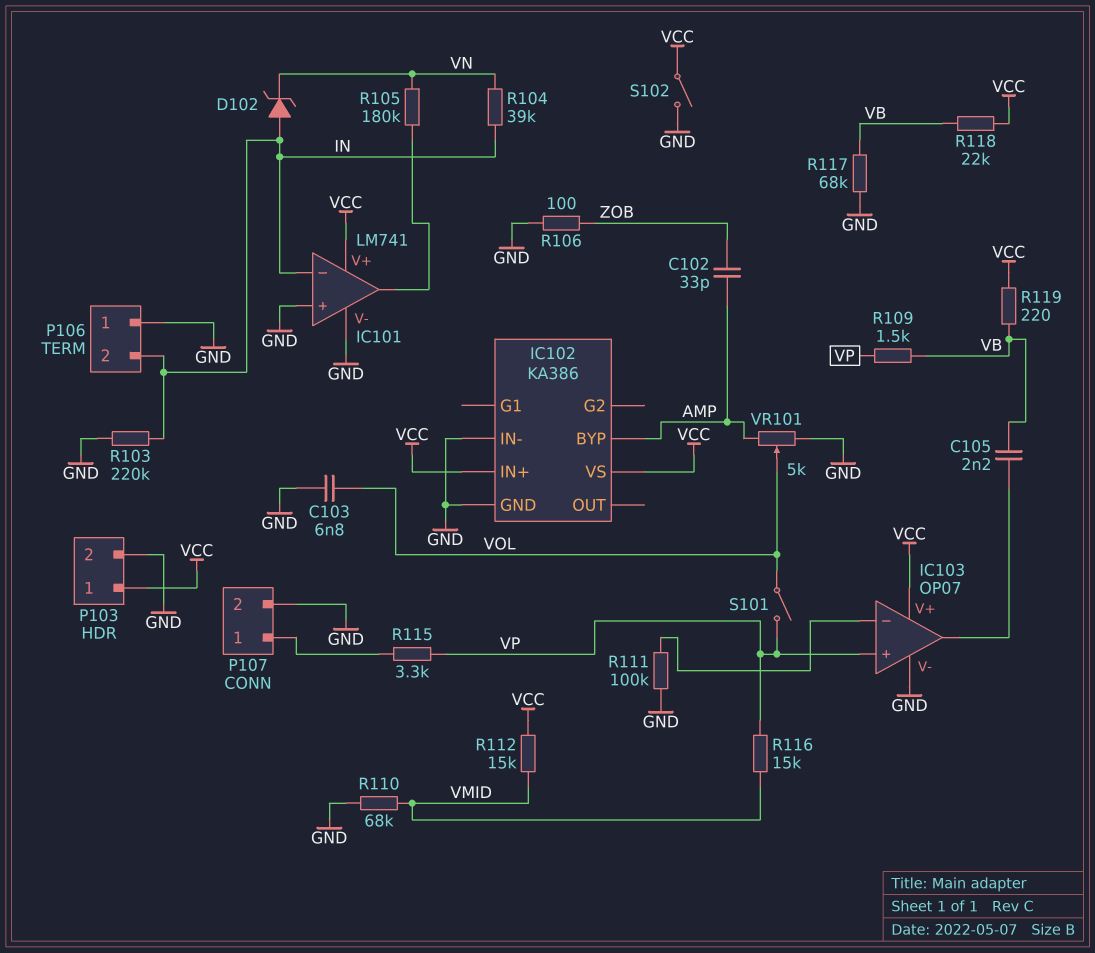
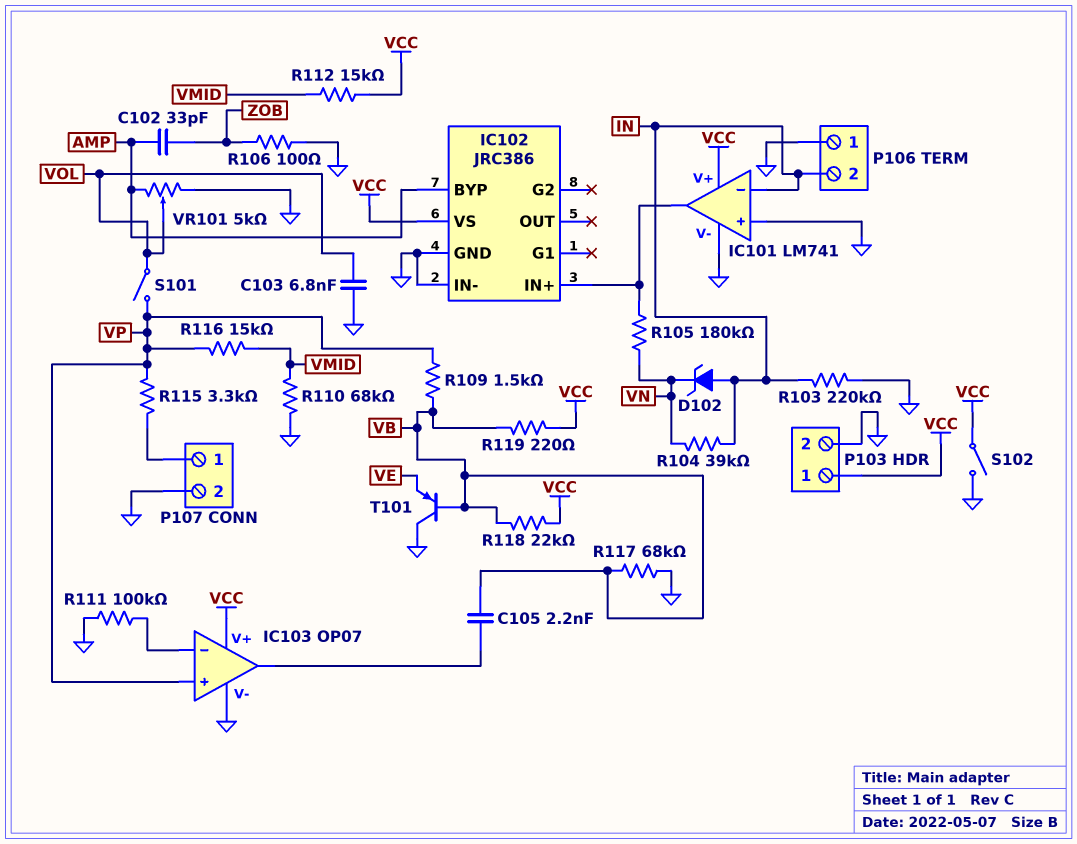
IC102: KA386 -> JRC386
IC102 pin IN+: VCC -> IC101/out
T101: none -> PNP (B VB, C GND, E VE)

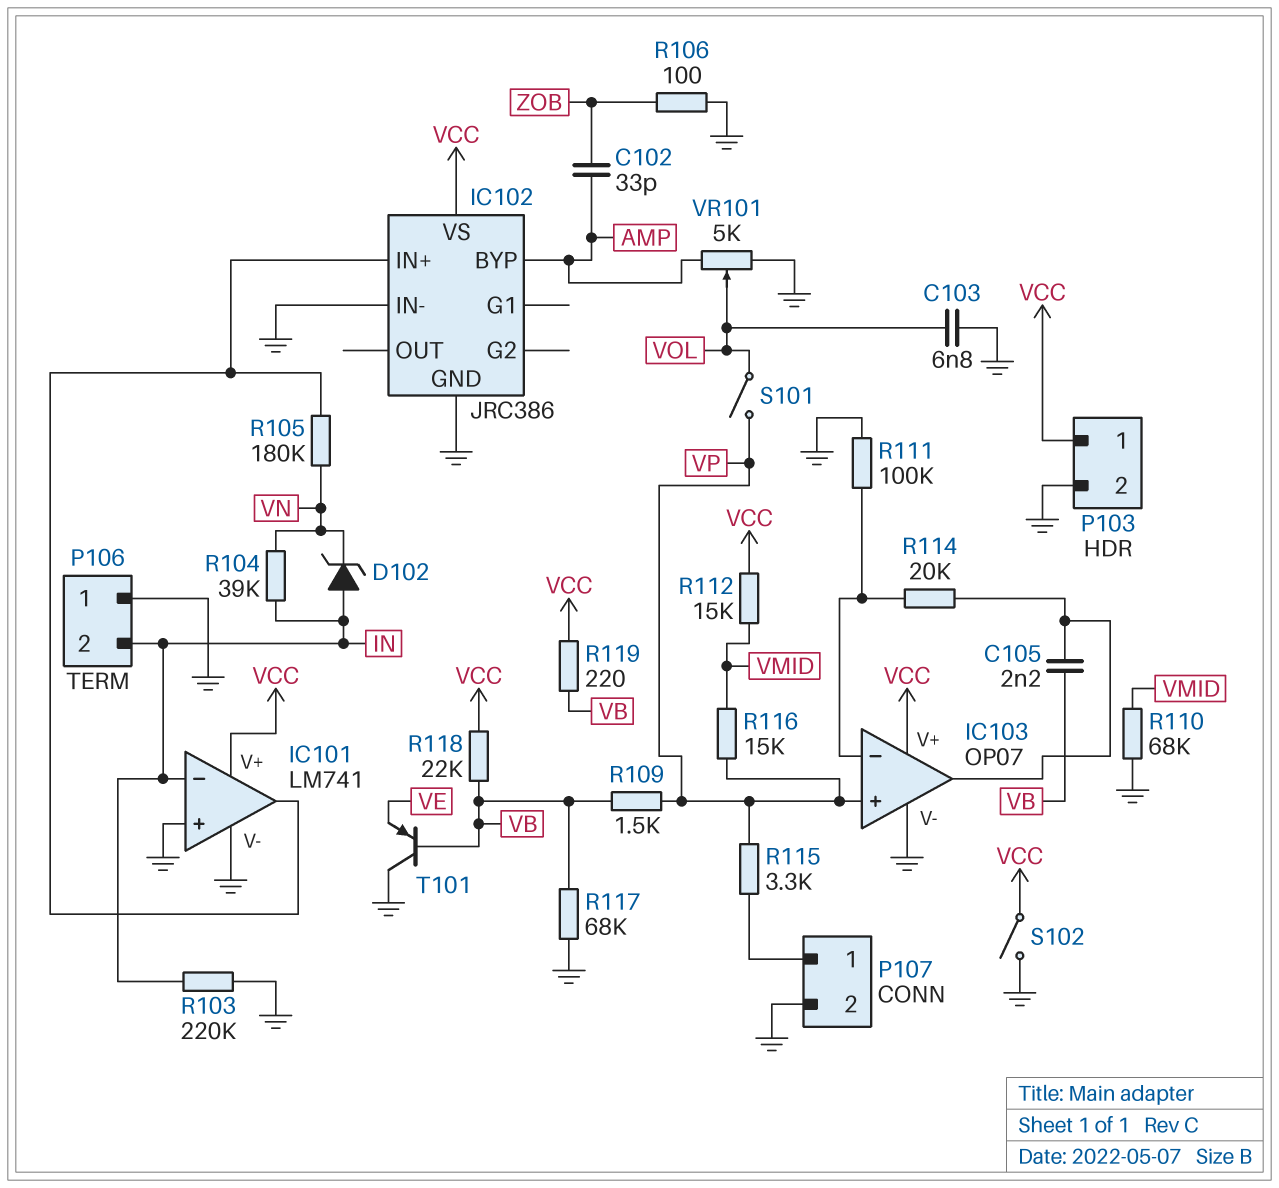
R114: none -> 20k (IC103/in-, IC103/out)

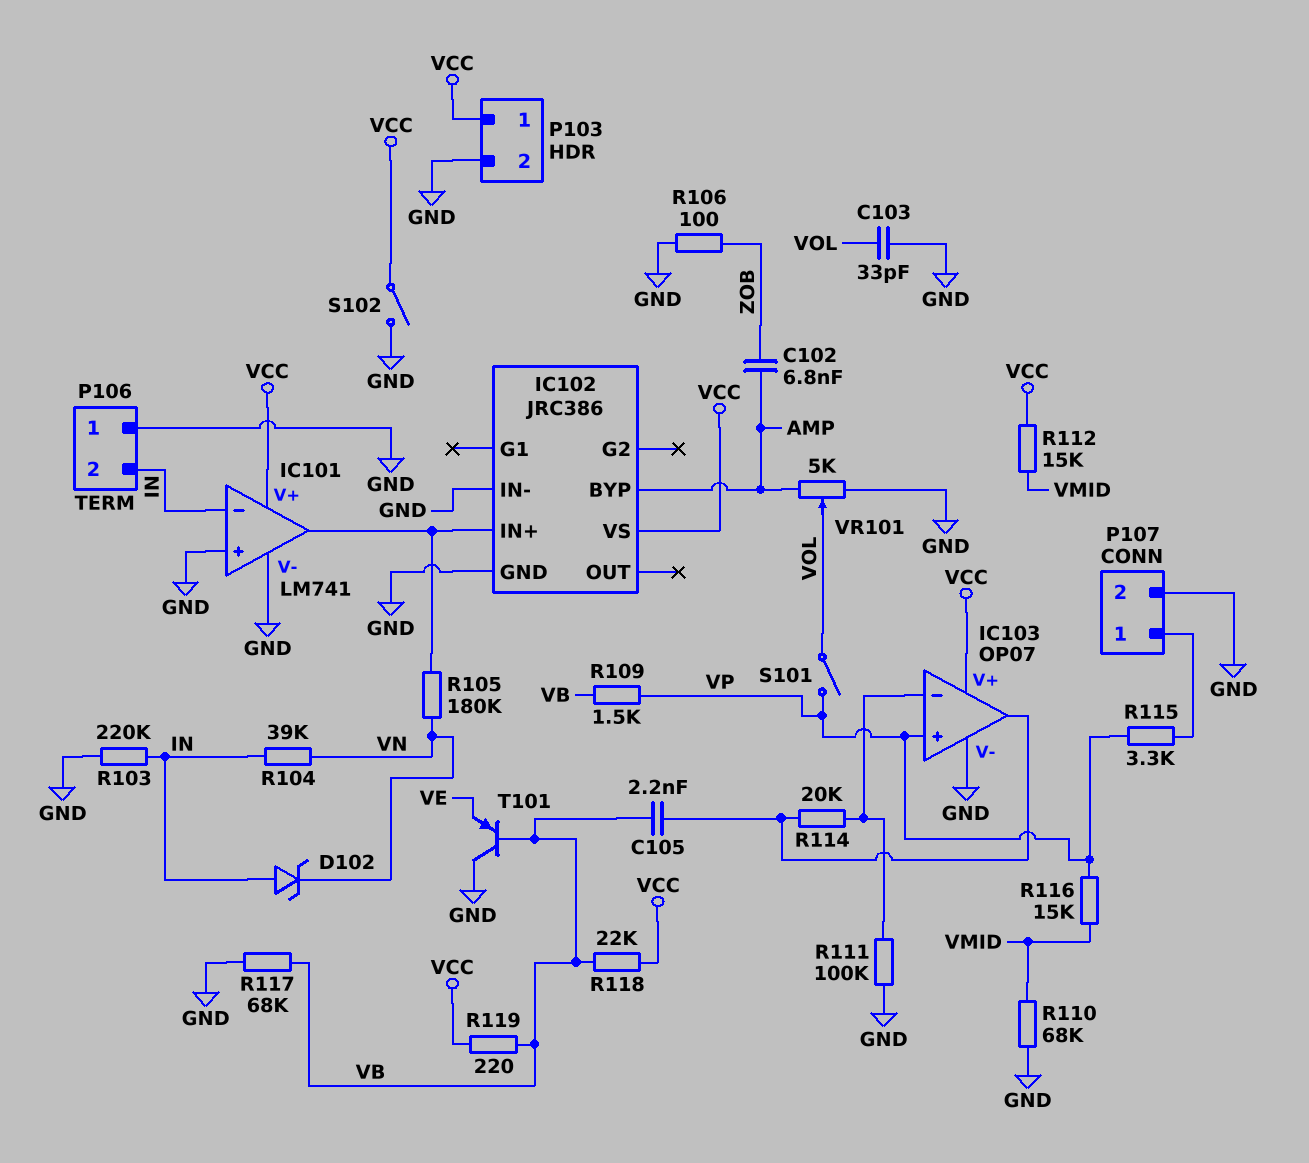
C102: 33pF (AMP, ZOB) -> 6.8nF (AMP, ZOB)
C103: 6.8nF (GND, VOL) -> 33pF (GND, VOL)

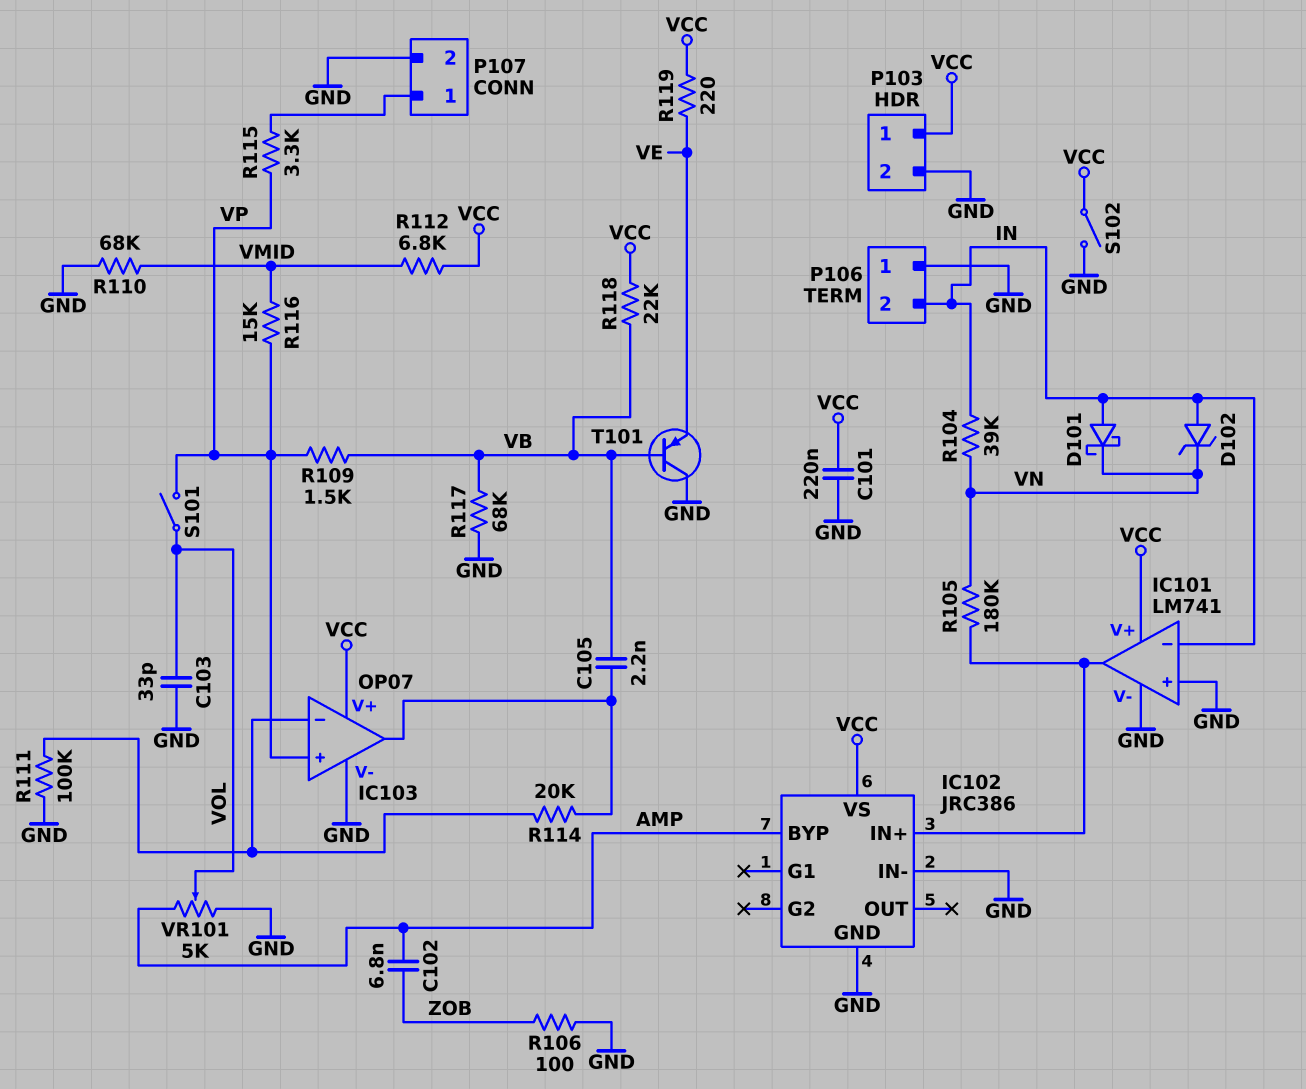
C101: none -> 220nF (GND, VCC)
D101: none -> schottky (A IN, K VN)
R103: 220k (GND, IN) -> none
R112: 15k (VCC, VMID) -> 6.8k (VCC, VMID)
R119: 220 (VB, VCC) -> 220 (VCC, VE)

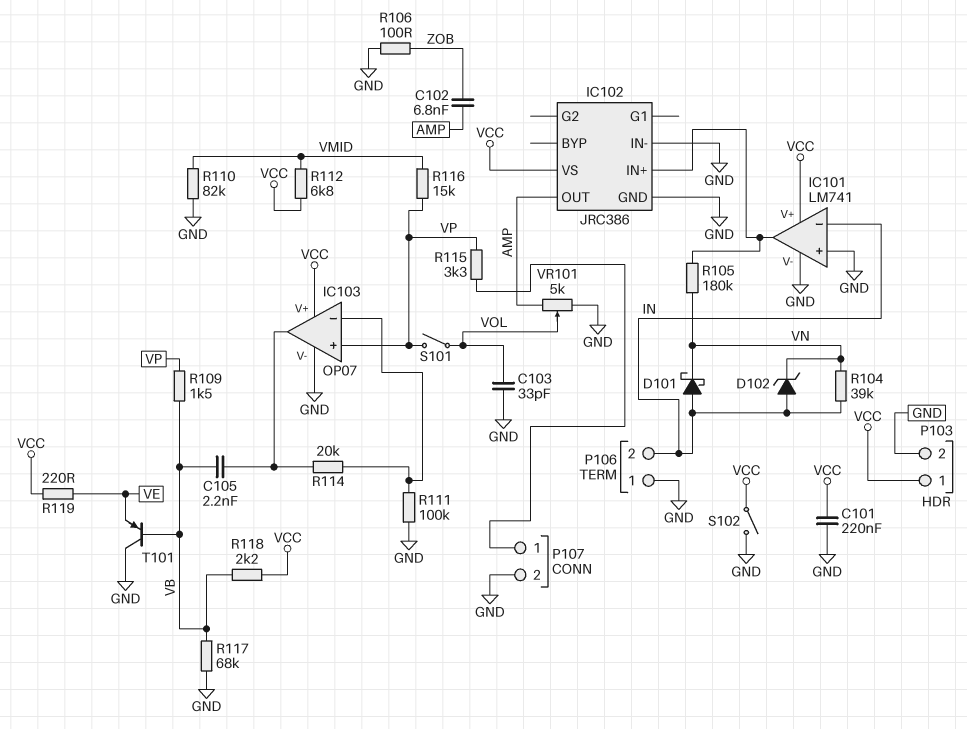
IC102 pin BYP: AMP -> none
IC102 pin OUT: none -> AMP
R110: 68k (GND, VMID) -> 82k (GND, VMID)
R118: 22k (VB, VCC) -> 2.2k (VB, VCC)

